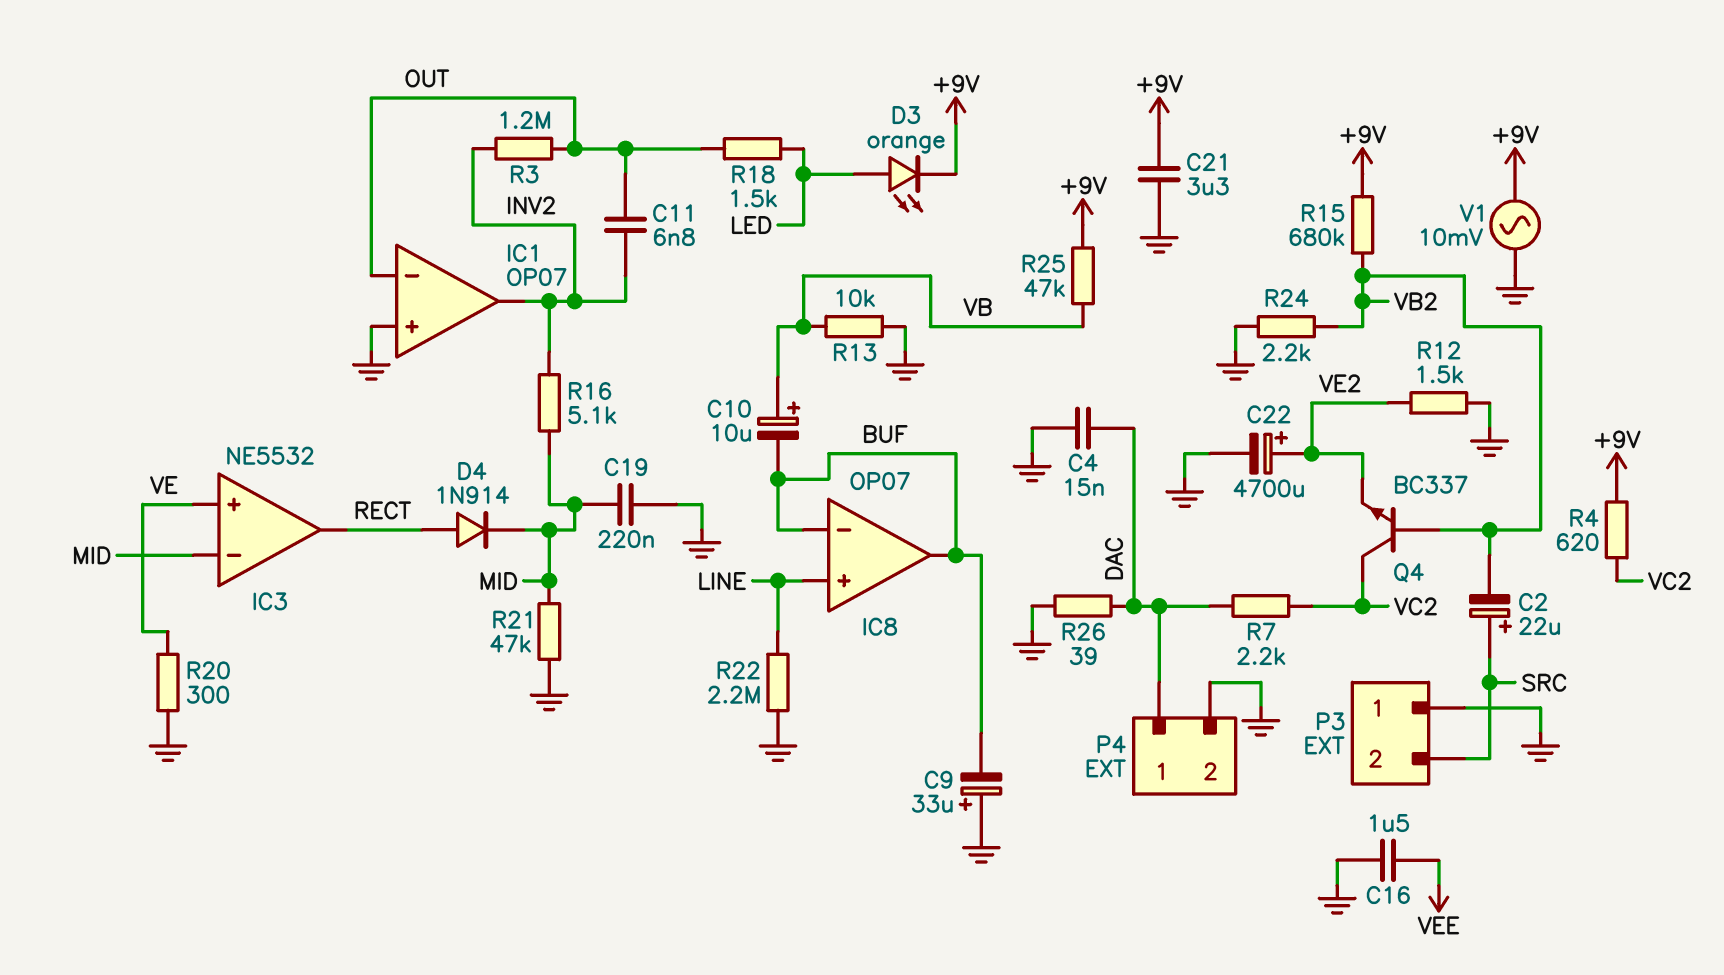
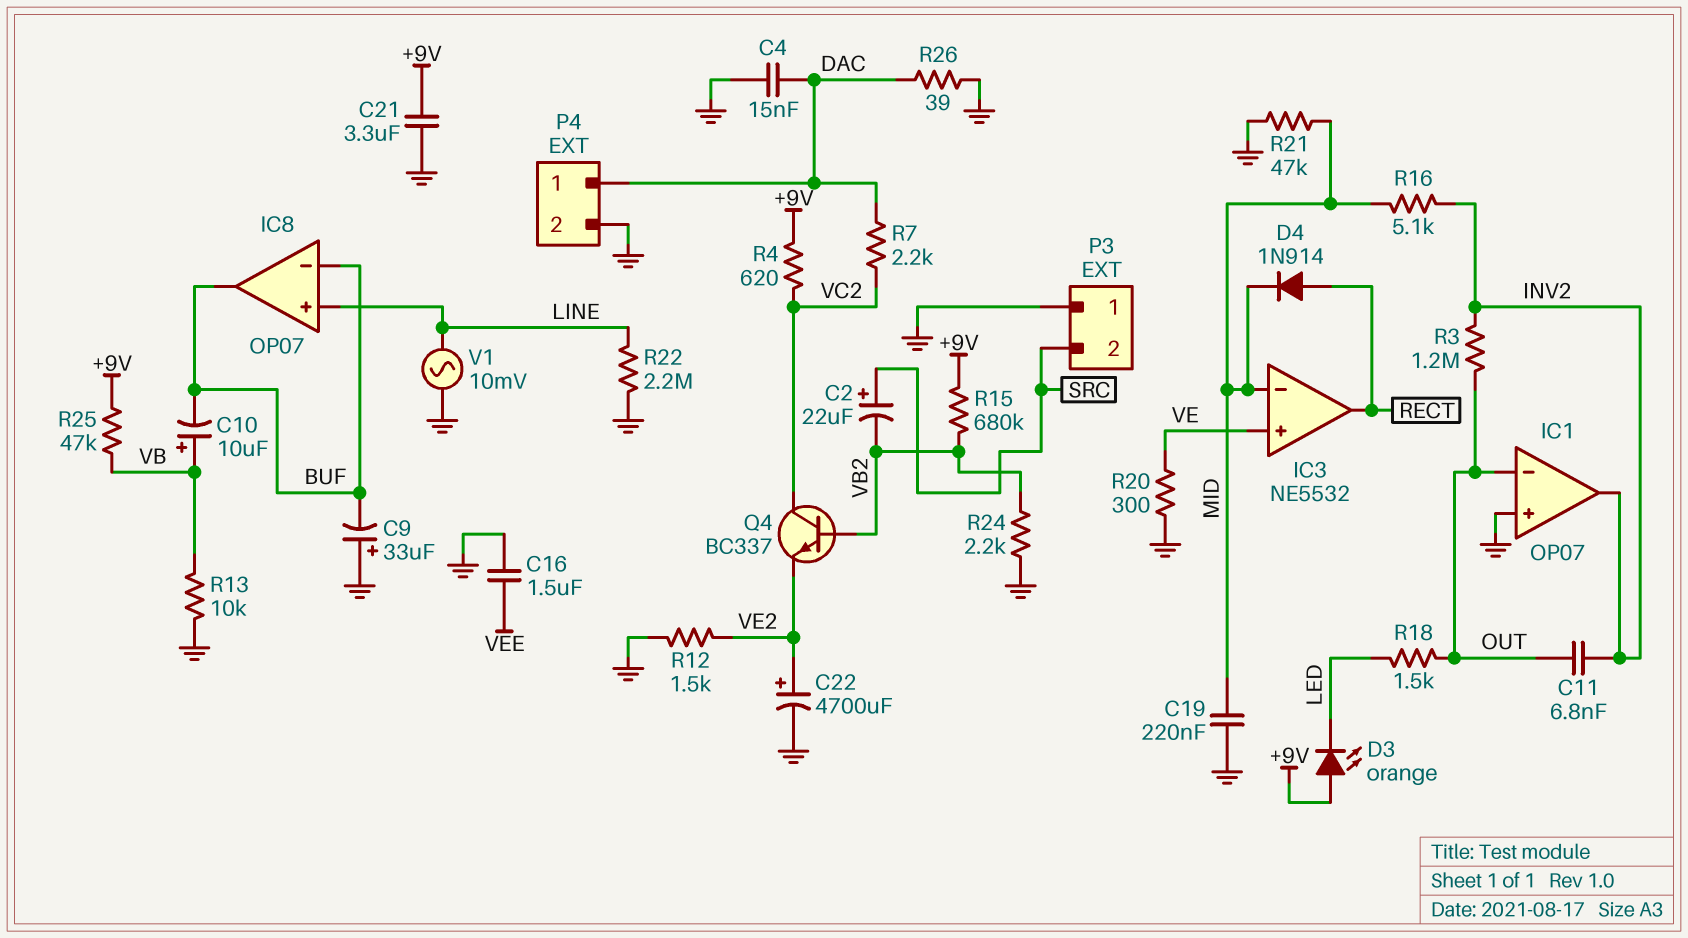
D3: LED orange (A LED, K +9V) -> LED orange (A +9V, K LED)
V1: AC 10mV (+9V, GND) -> AC 10mV (GND, LINE)

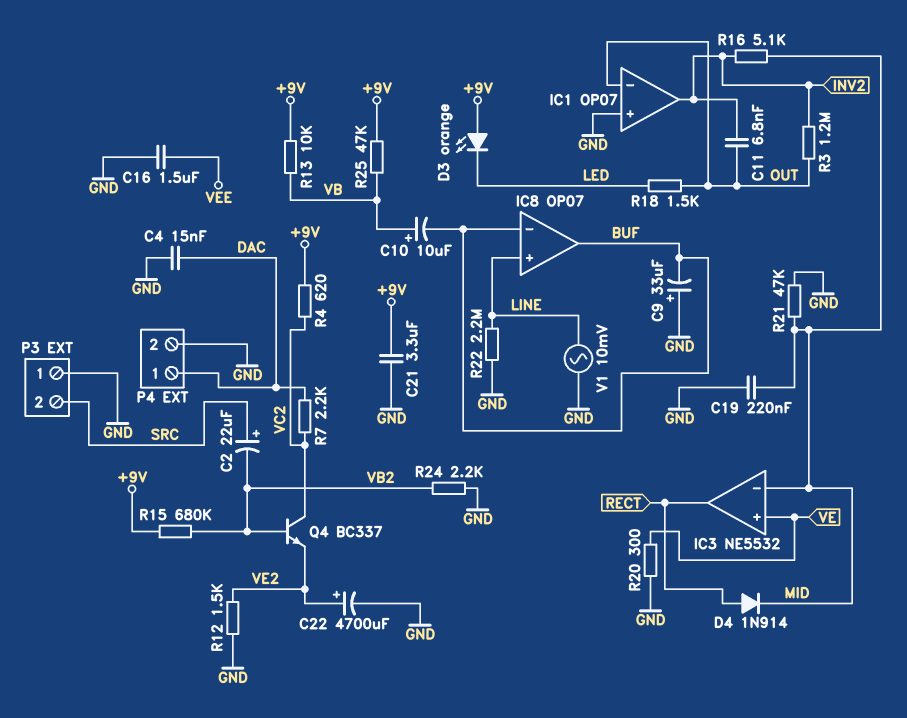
R13: 10k (GND, VB) -> 10k (+9V, VB)
R26: 39 (DAC, GND) -> none

